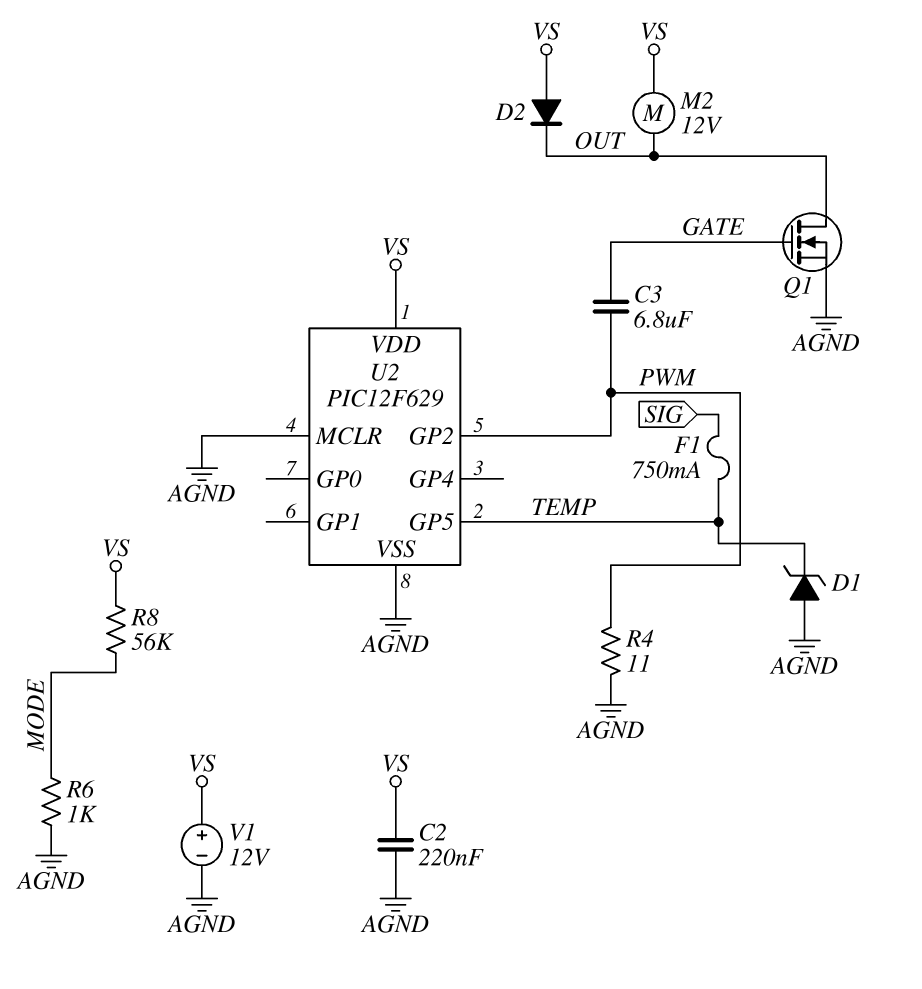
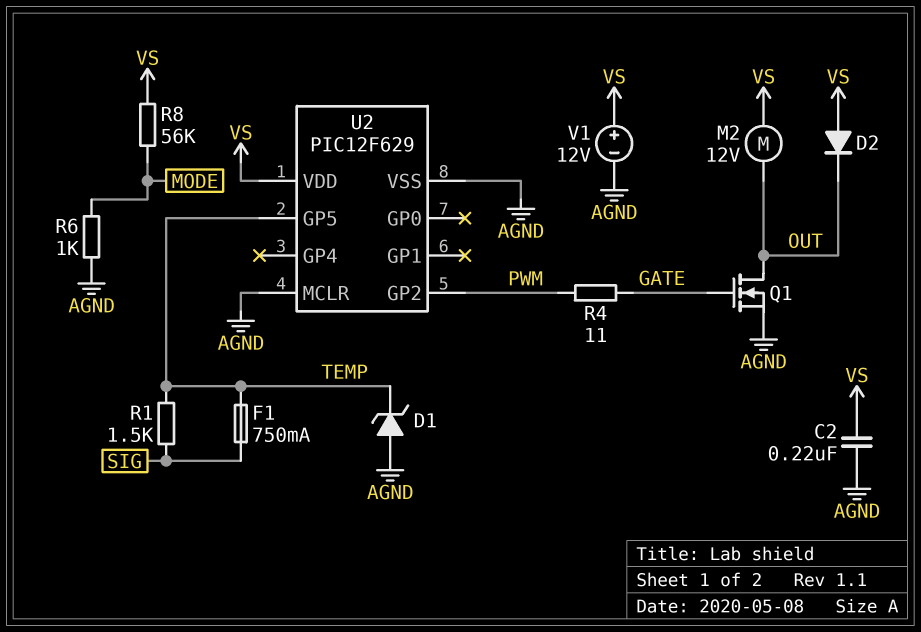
C3: 6.8uF (GATE, PWM) -> none
R1: none -> 1.5k (SIG, TEMP)
R4: 11 (AGND, PWM) -> 11 (GATE, PWM)

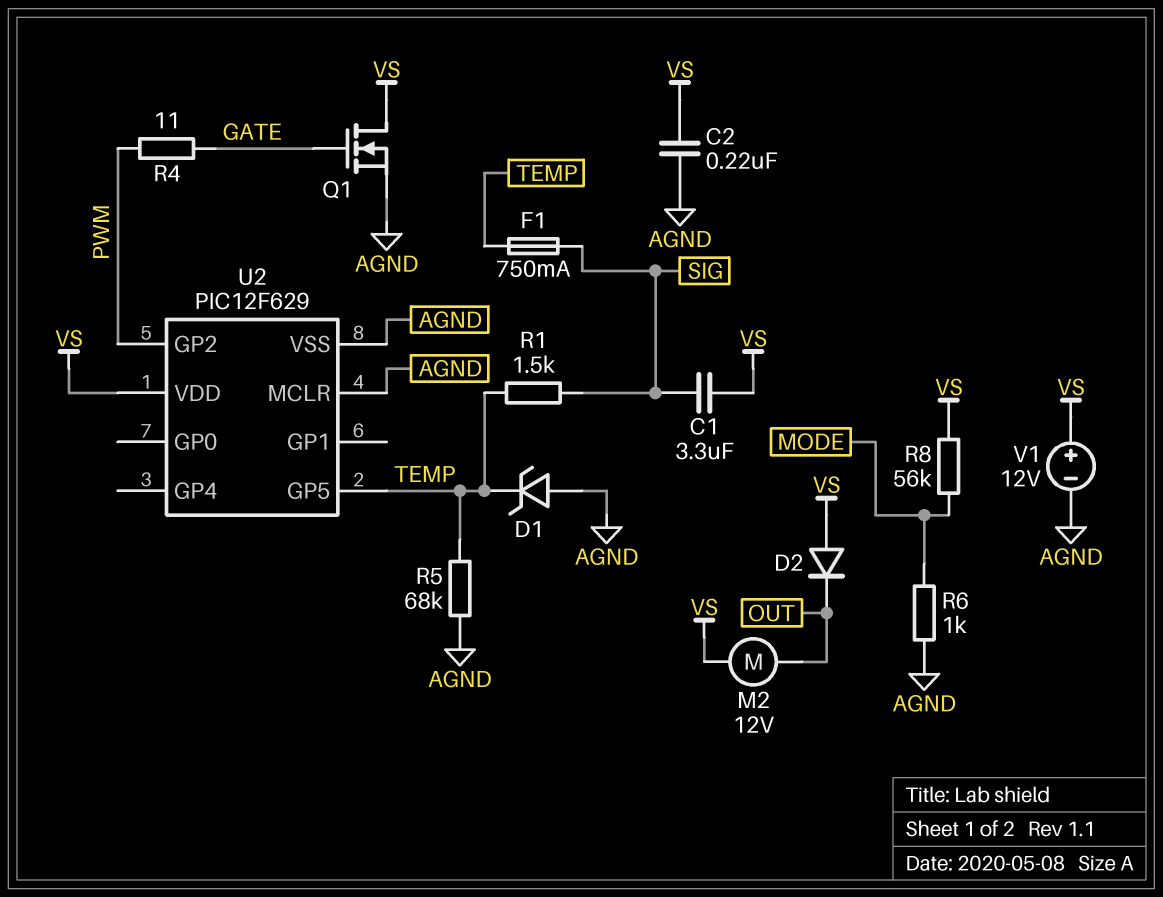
C1: none -> 3.3uF (SIG, VS)
Q1: NMOS (G GATE, D OUT, S AGND) -> NMOS (G GATE, D VS, S AGND)
R5: none -> 68k (AGND, TEMP)

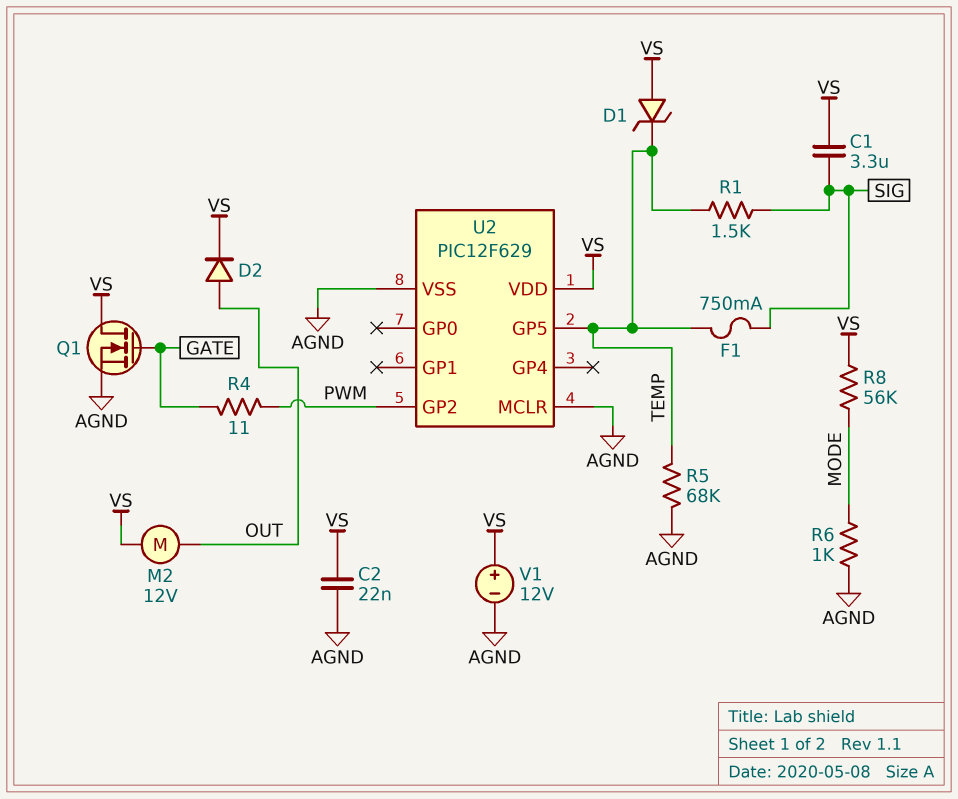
C2: 220nF (AGND, VS) -> 22nF (AGND, VS)
D1: zener (A AGND, K TEMP) -> zener (A VS, K TEMP)
D2: diode (A VS, K OUT) -> diode (A OUT, K VS)

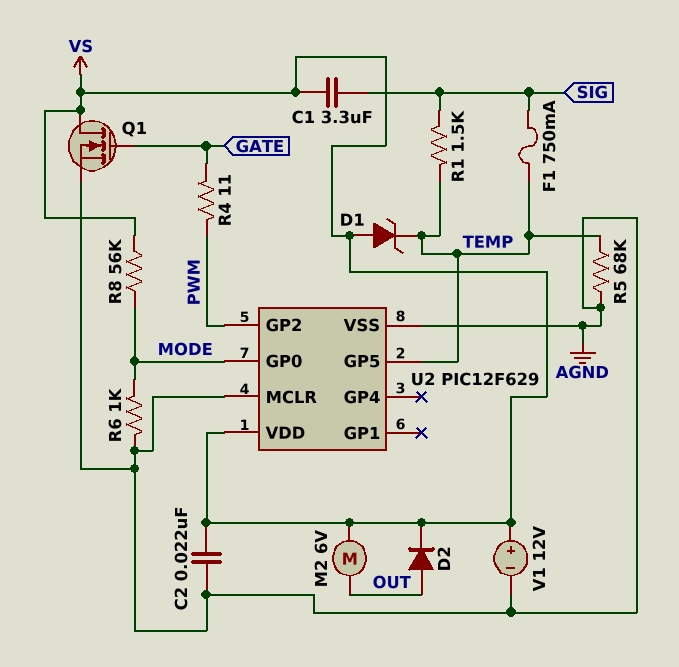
M2: motor 12V (OUT, VS) -> motor 6V (OUT, VS)
U2 pin GP0: none -> MODE

